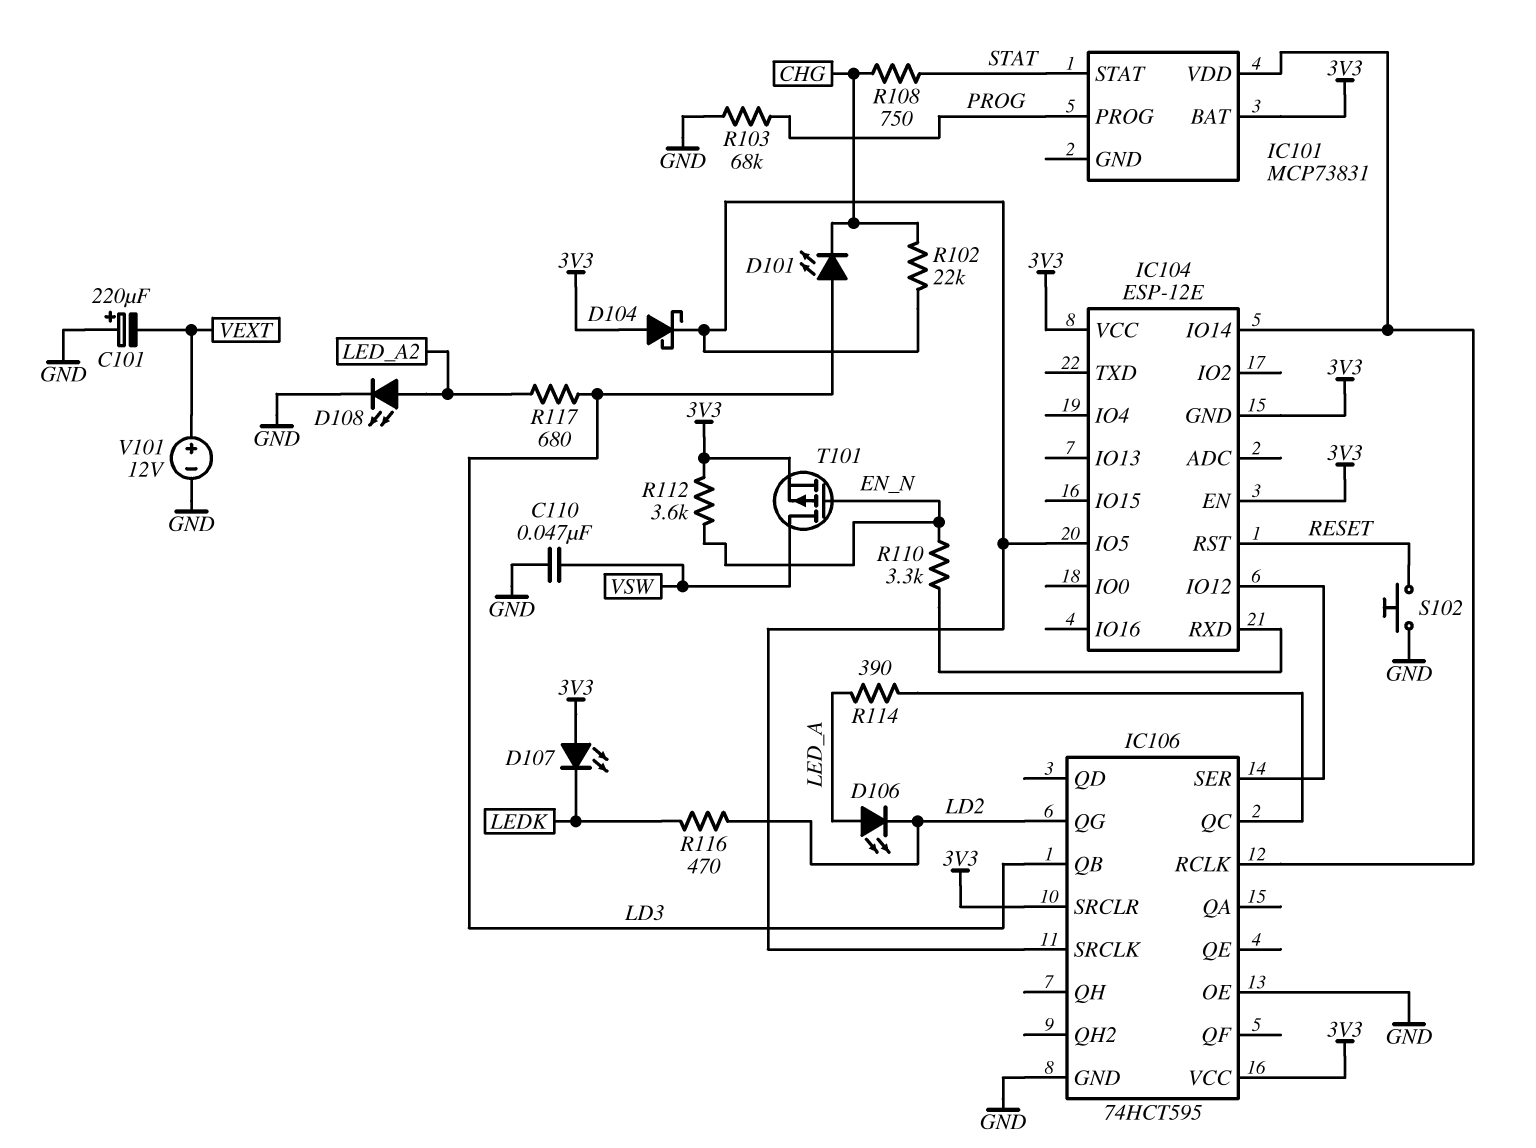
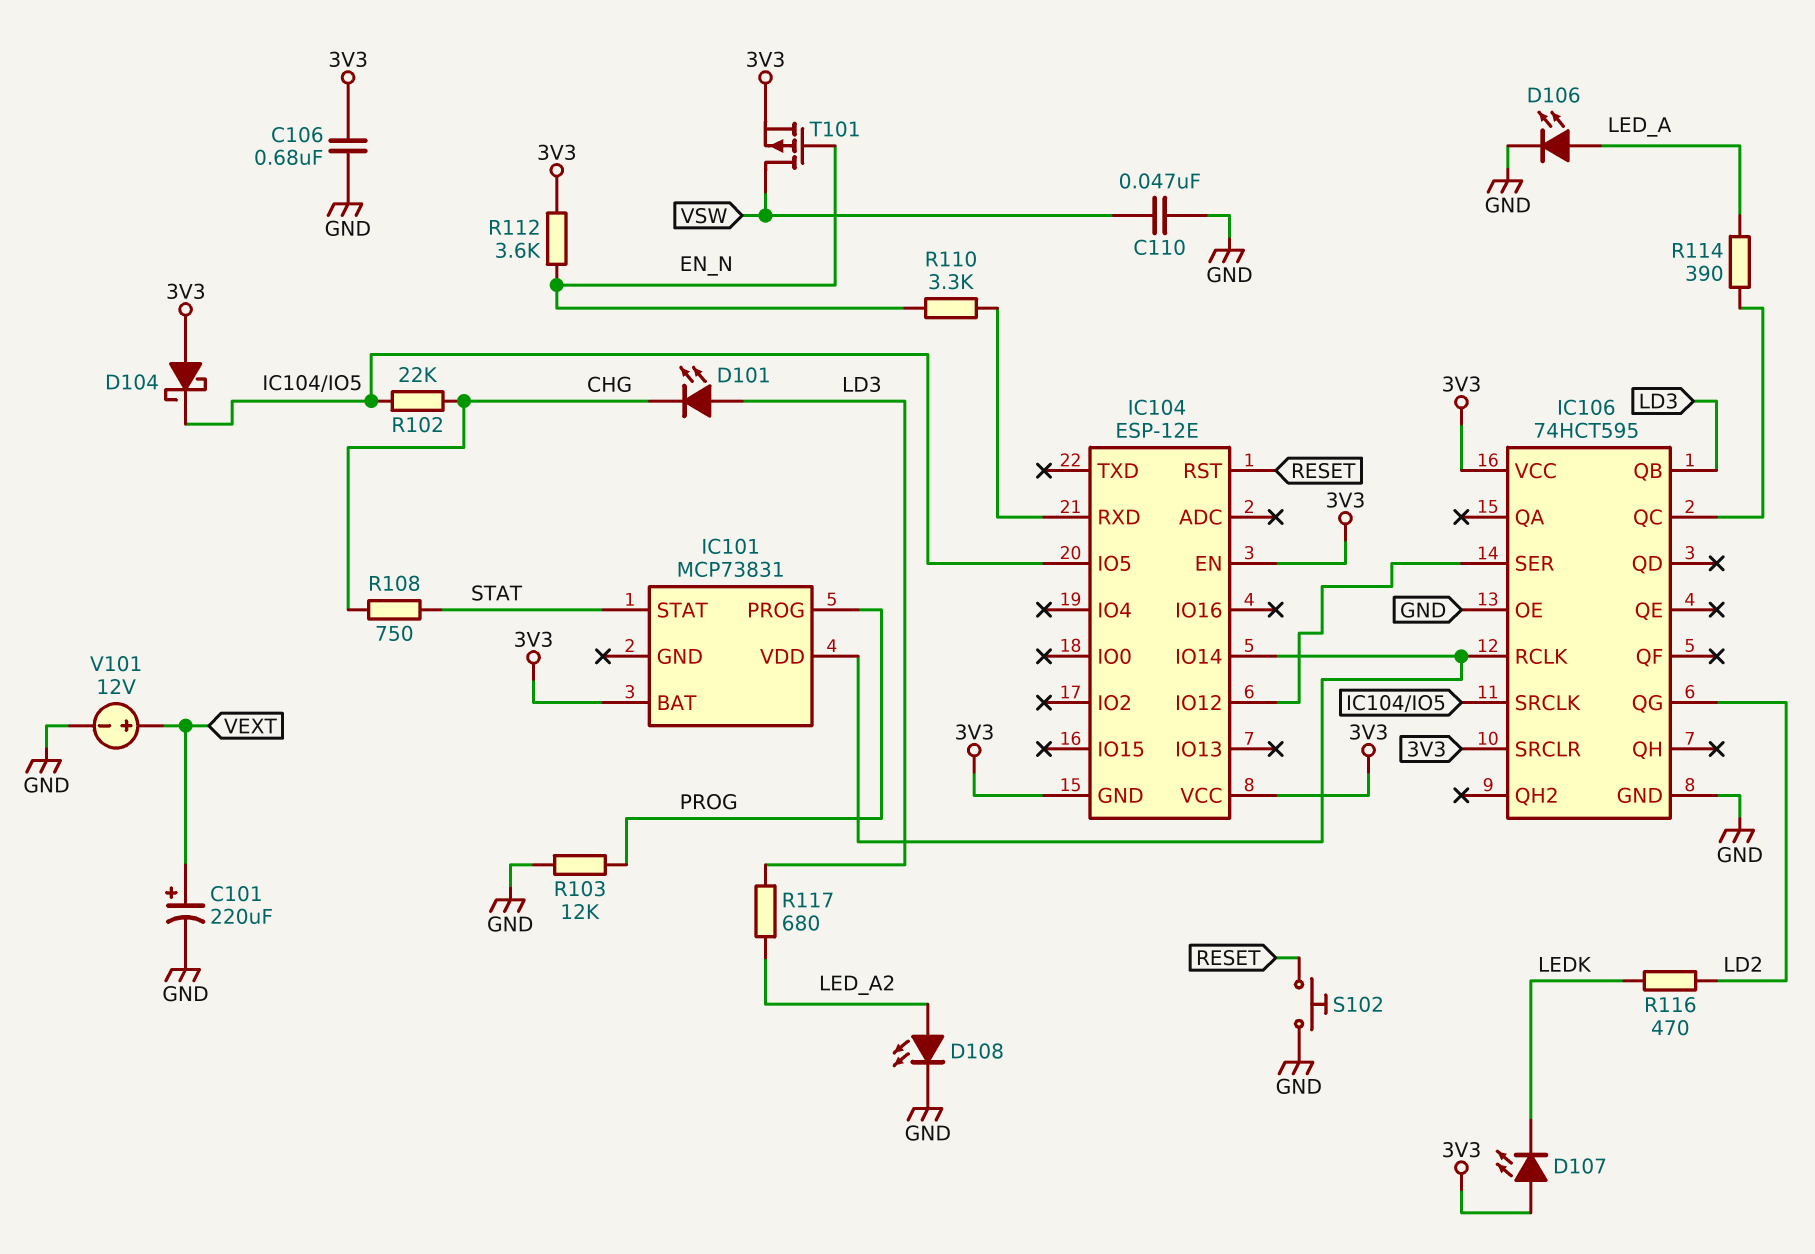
C101: 220uF (plus GND, minus VEXT) -> 220uF (plus VEXT, minus GND)
C106: none -> 680nF (3V3, GND)
D106: LED (A LED_A, K LD2) -> LED (A LED_A, K GND)
R103: 68k (GND, PROG) -> 12k (GND, PROG)

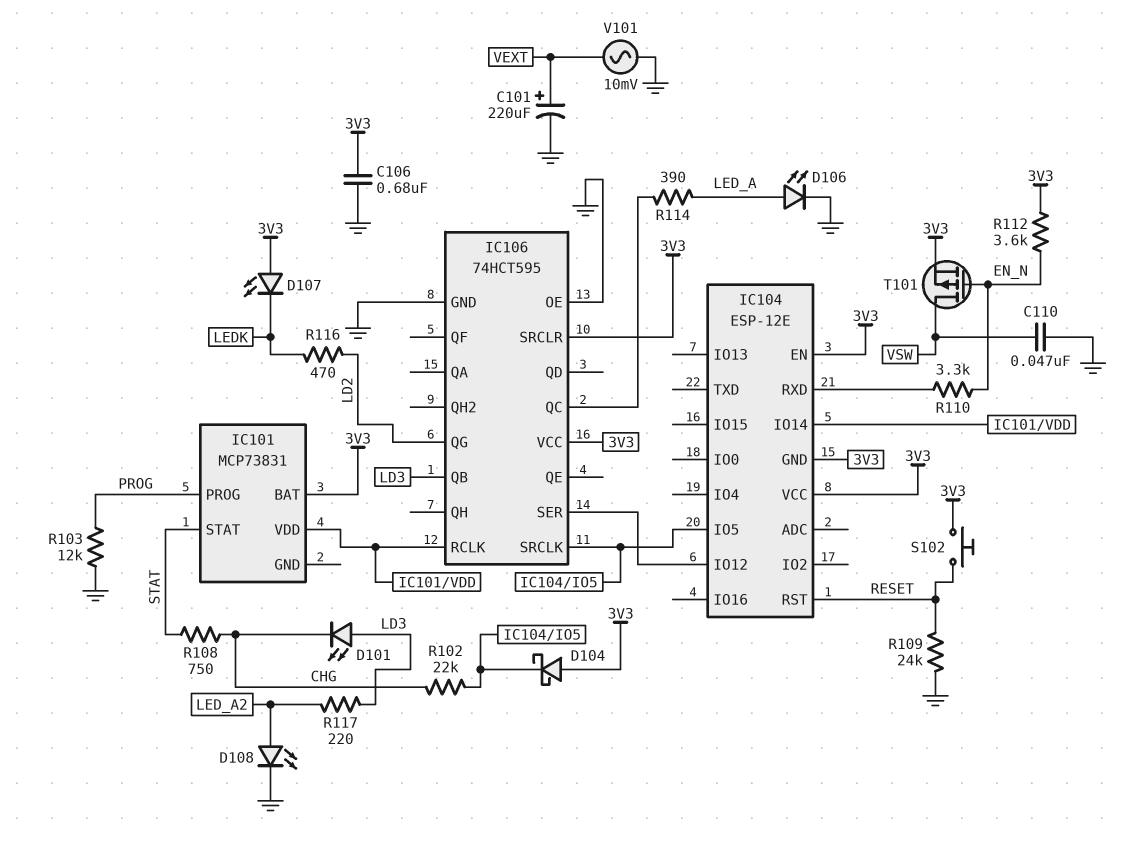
R109: none -> 24k (GND, RESET)
R117: 680 (LD3, LED_A2) -> 220 (LD3, LED_A2)
S102: button (GND, RESET) -> button (3V3, RESET)
V101: 12V (plus VEXT, minus GND) -> AC 10mV (GND, VEXT)

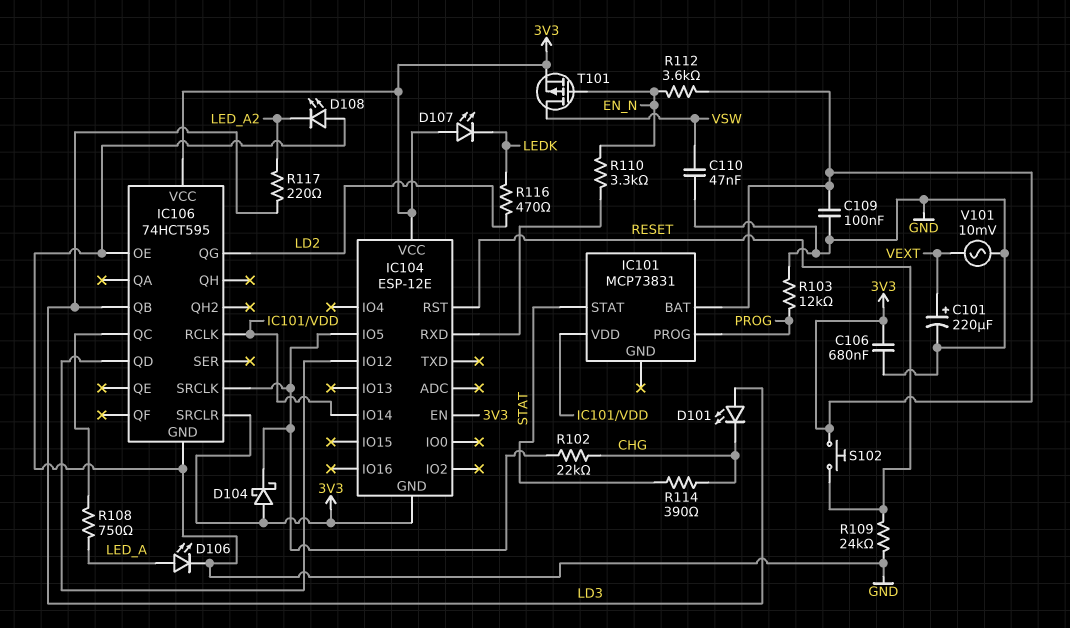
C109: none -> 100nF (3V3, GND)
D108: LED (A LED_A2, K GND) -> LED (A GND, K LED_A2)
IC106 pin QD: none -> IC104/IO12
IC106 pin SER: IC104/IO12 -> none
R108: 750 (CHG, STAT) -> 750 (IC106/QC, LED_A)
R114: 390 (IC106/QC, LED_A) -> 390 (CHG, STAT)

